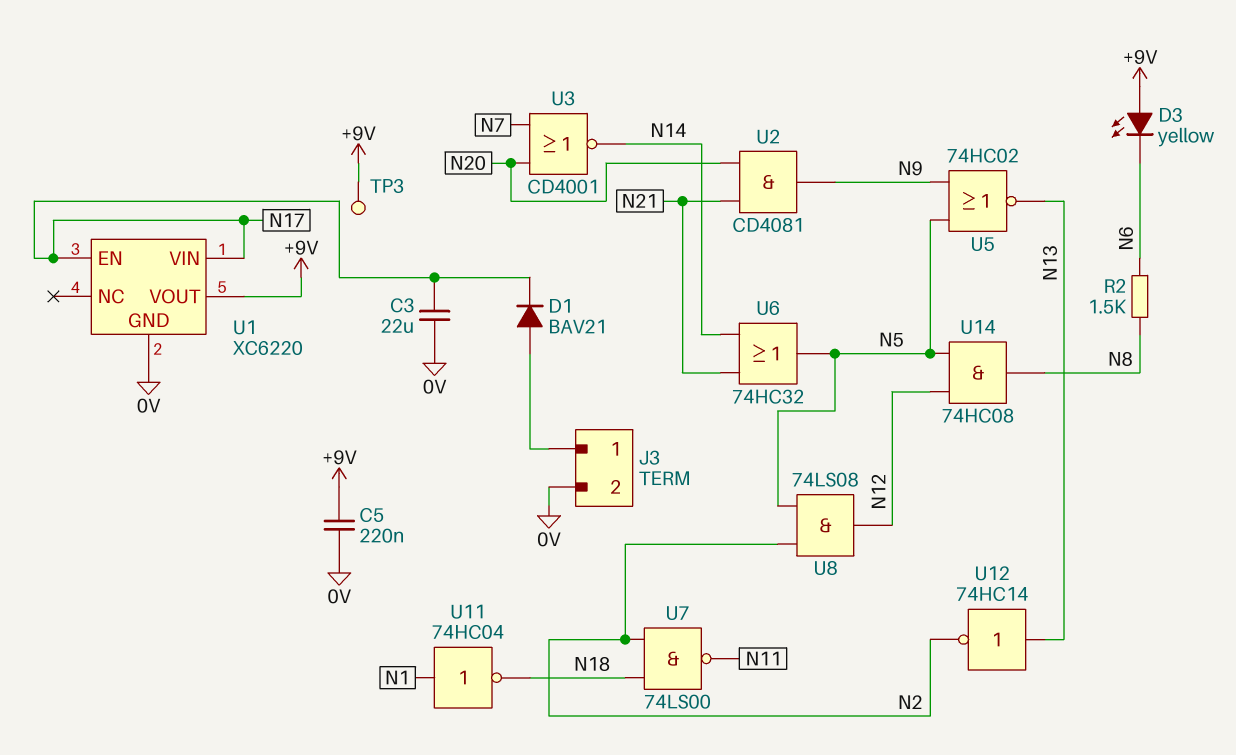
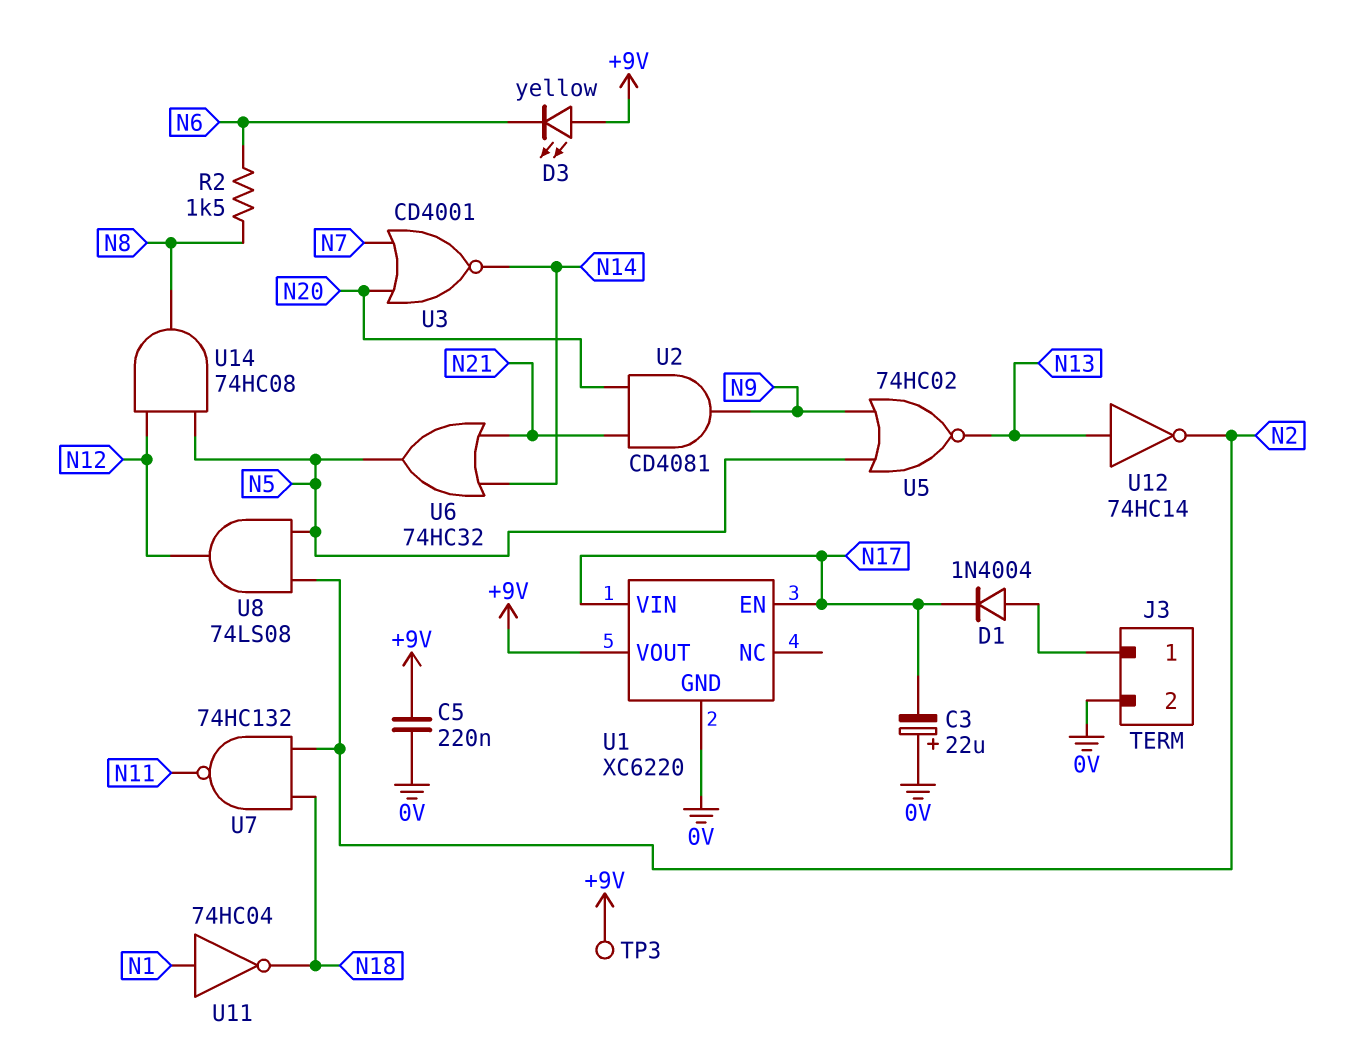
C3: 22uF (0V, N17) -> 22uF (plus 0V, minus N17)
D1: diode BAV21 (A J3/1, K N17) -> diode 1N4004 (A J3/1, K N17)
U7: NAND 74LS00 (in N2, in N18, out N11) -> NAND 74HC132 (in N2, in N18, out N11)

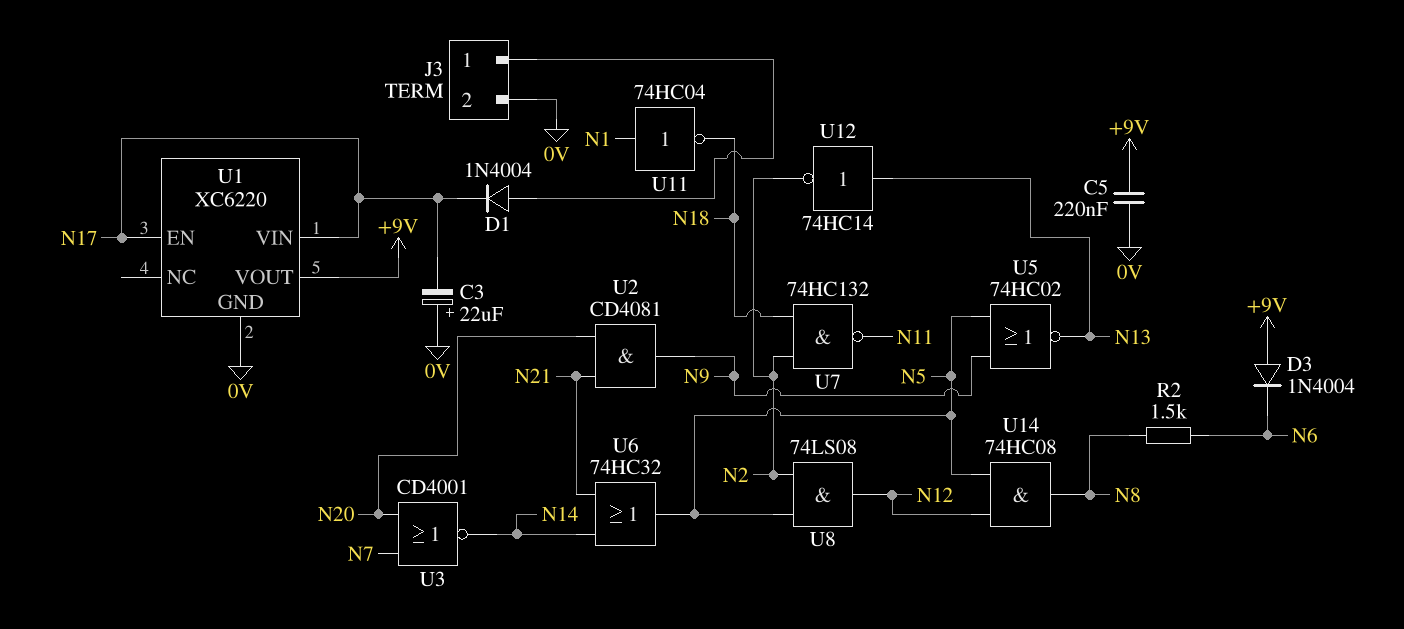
D3: LED yellow (A +9V, K N6) -> diode 1N4004 (A +9V, K N6)
TP3: test point (+9V) -> none

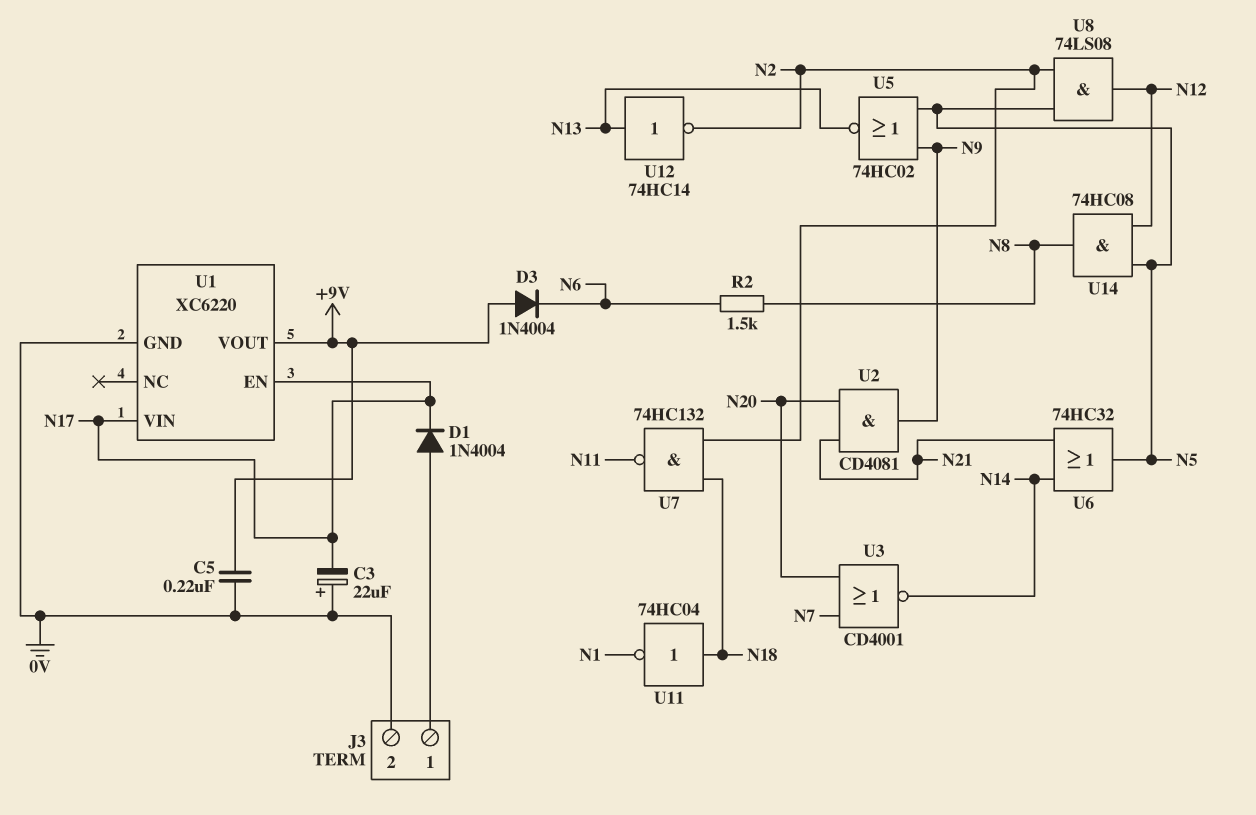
U11: NOT 74HC04 (in N1, out N18) -> NOT 74HC04 (in N18, out N1)

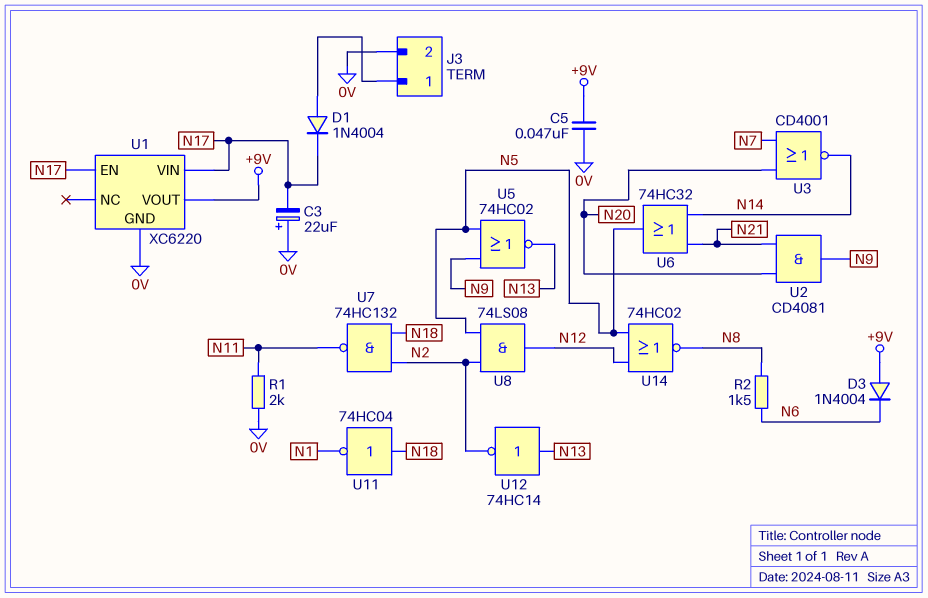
C5: 220nF (+9V, 0V) -> 47nF (+9V, 0V)
R1: none -> 2k (0V, N11)
U14: AND 74HC08 (in N5, in N12, out N8) -> NOR 74HC02 (in N5, in N12, out N8)

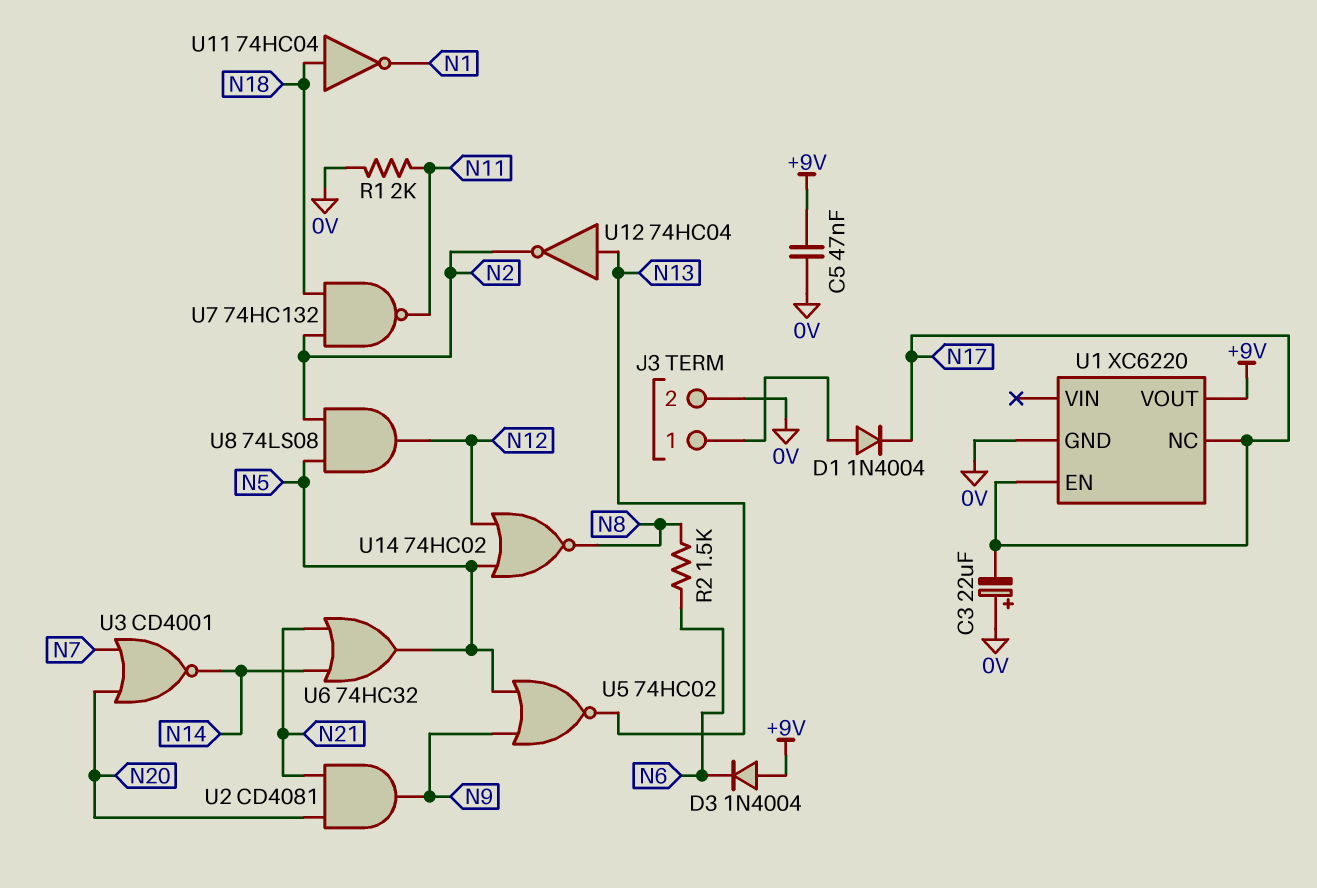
U1 pin NC: none -> N17
U1 pin VIN: N17 -> none
U12: NOT 74HC14 (in N13, out N2) -> NOT 74HC04 (in N13, out N2)

